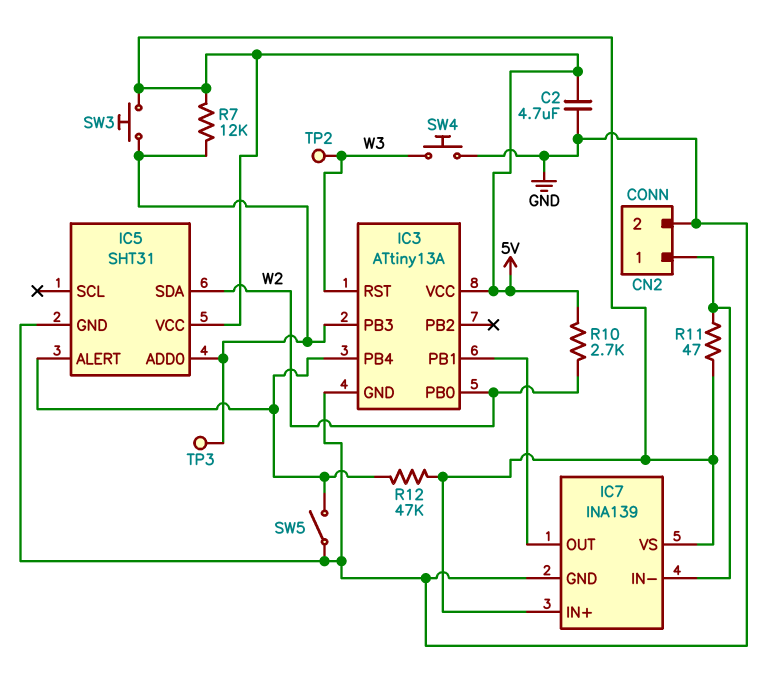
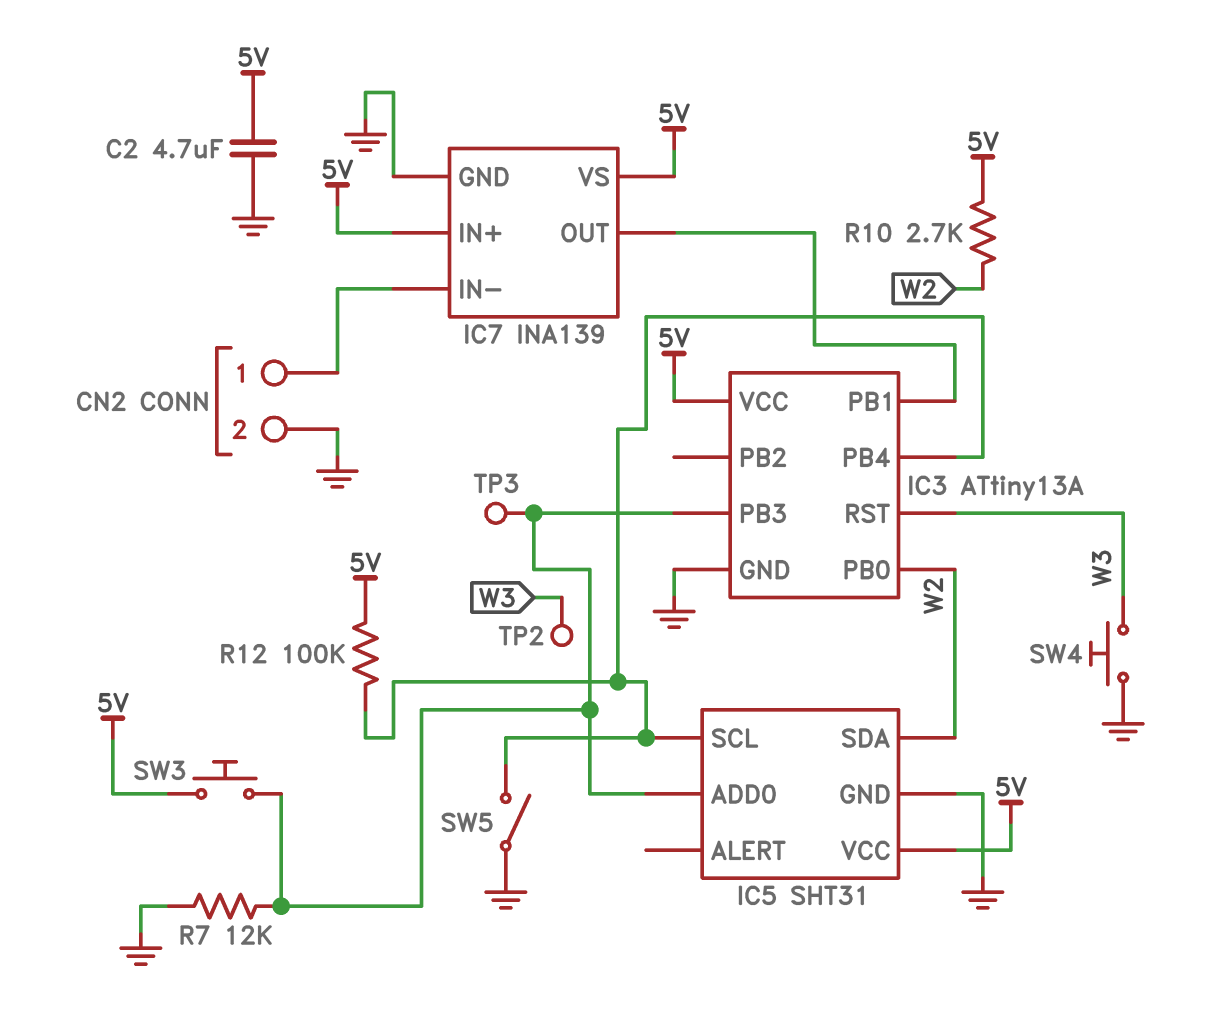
IC5 pin ALERT: IC3/PB4 -> none
IC5 pin SCL: none -> IC3/PB4
R7: 12k (5V, IC3/PB3) -> 12k (GND, IC3/PB3)
R11: 47 (5V, CN2/1) -> none
R12: 47k (5V, IC3/PB4) -> 100k (5V, IC3/PB4)

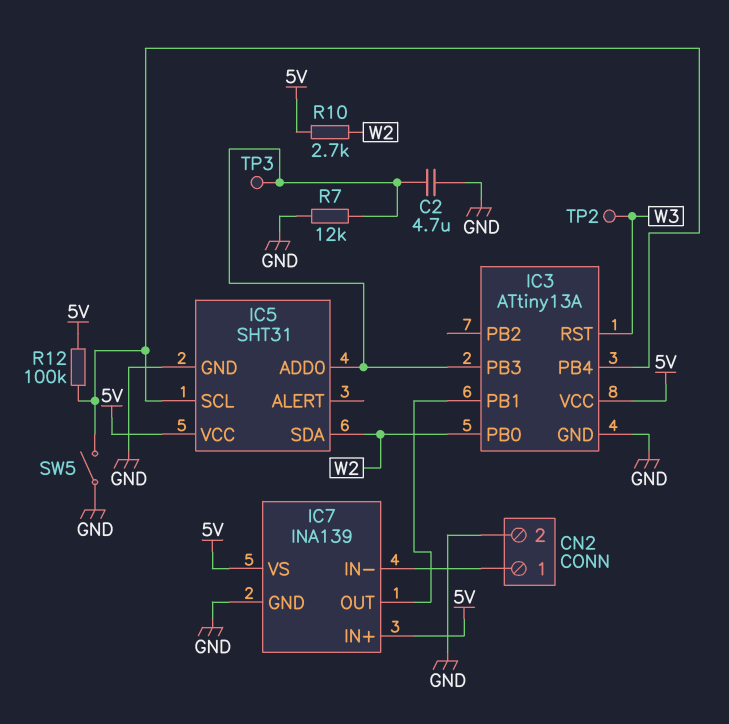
C2: 4.7uF (5V, GND) -> 4.7uF (GND, IC3/PB3)
SW3: button (5V, IC3/PB3) -> none
SW4: button (GND, W3) -> none

